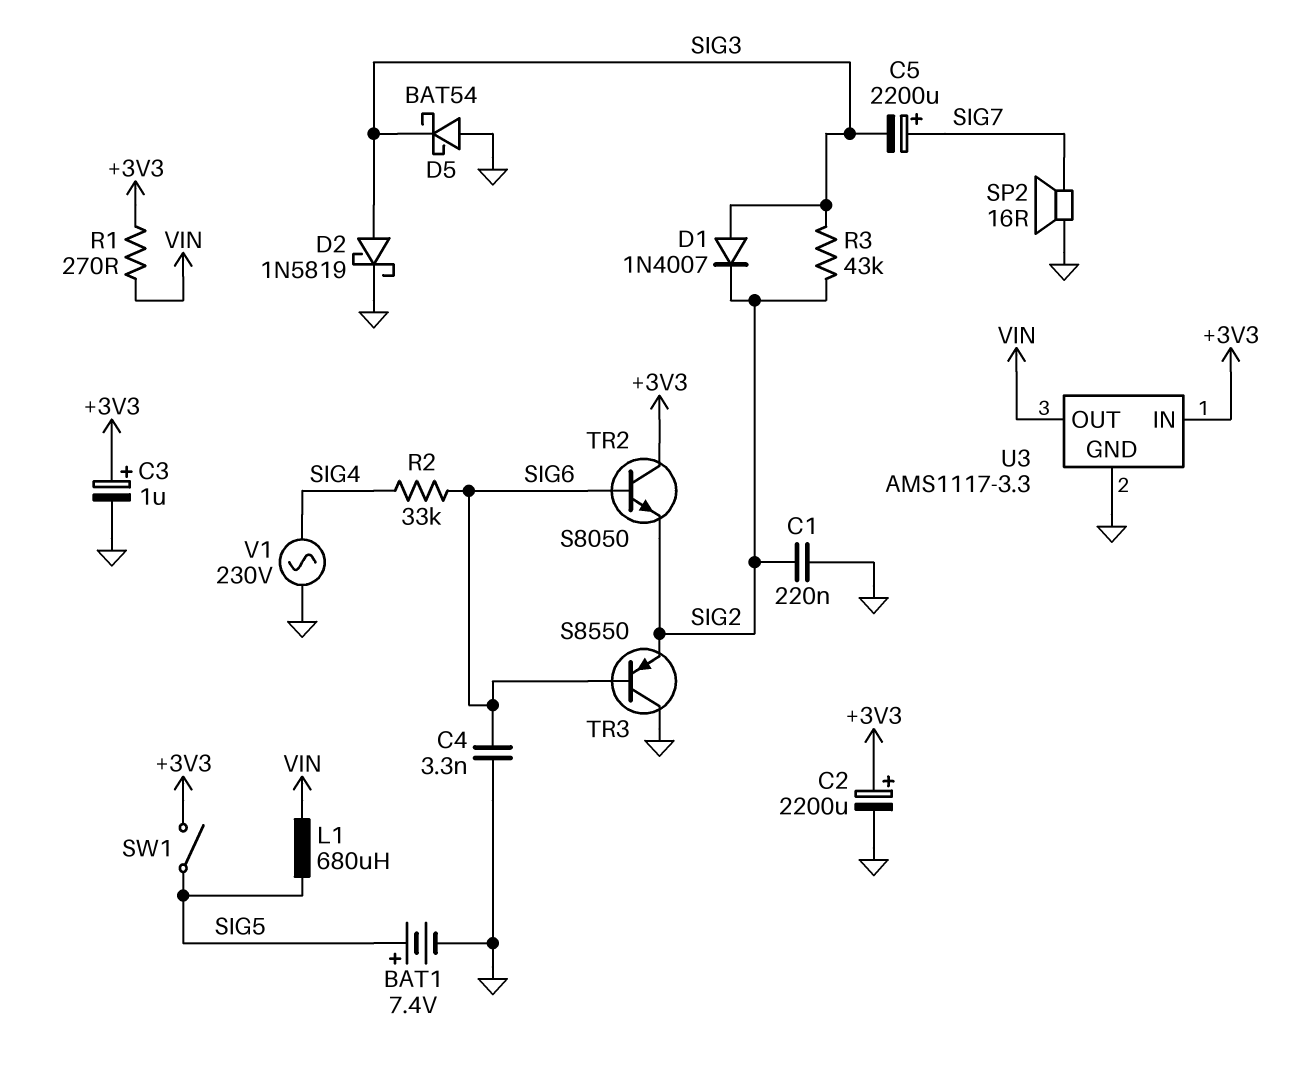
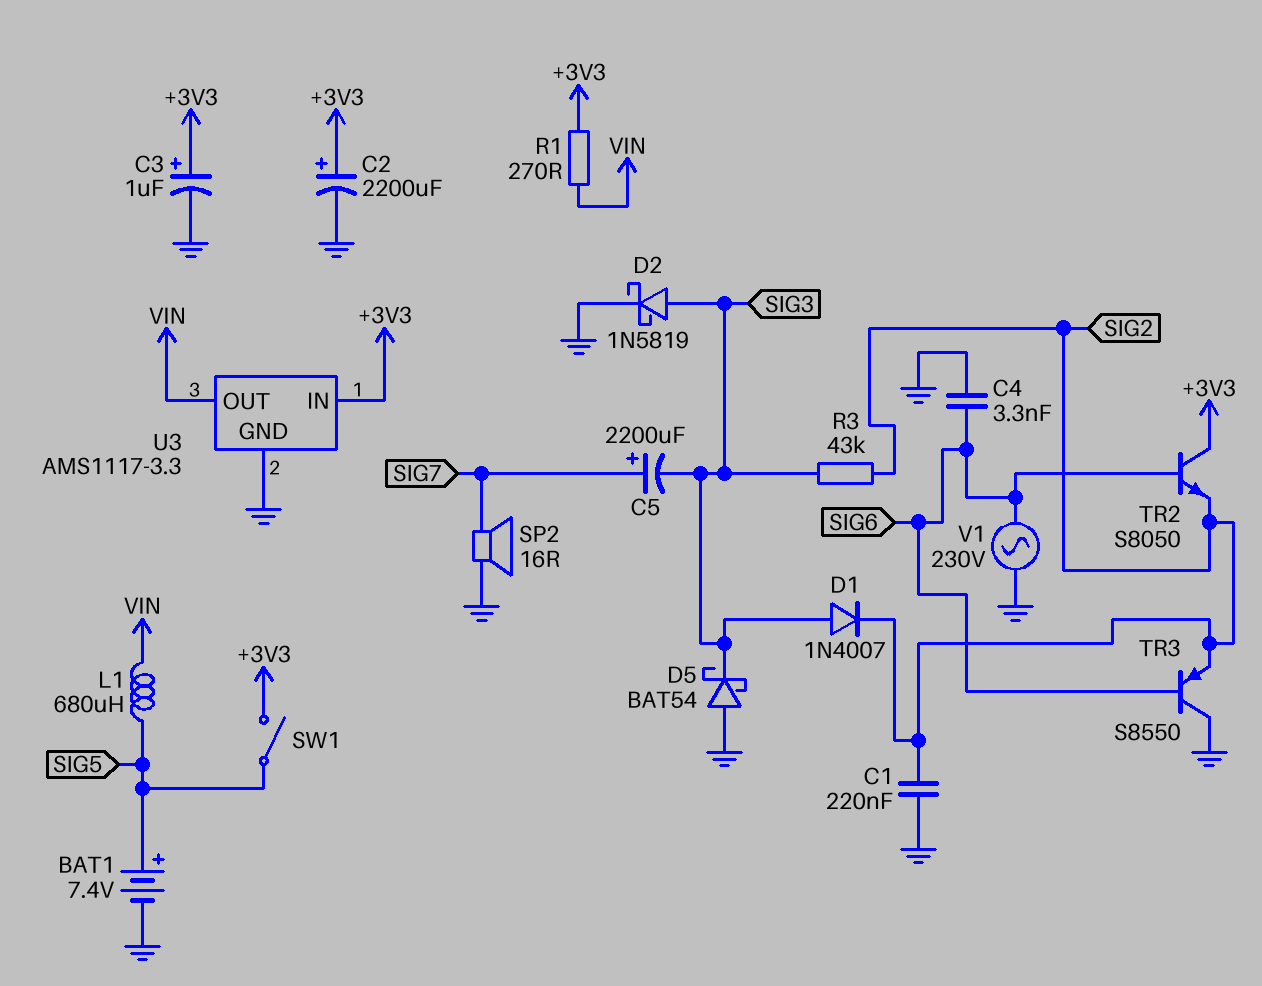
R2: 33k (SIG4, SIG6) -> none
V1: AC 230V (GND, SIG4) -> AC 230V (GND, SIG6)

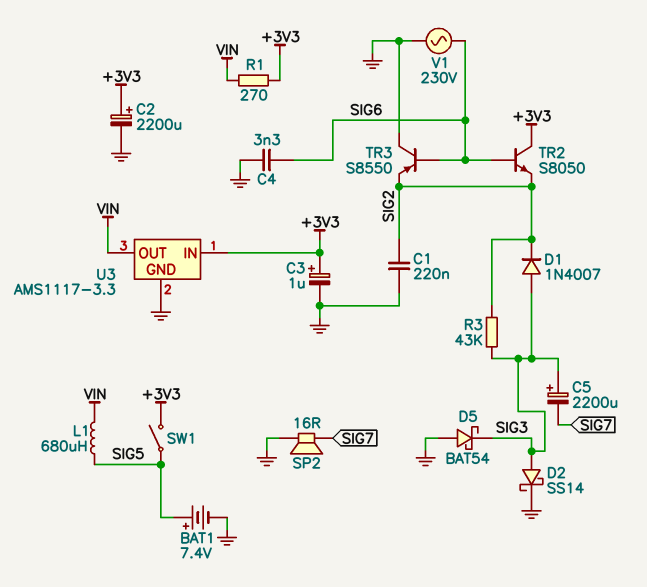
C5: 2200uF (plus SIG7, minus SIG3) -> 2200uF (plus SIG3, minus SIG7)
D2: schottky 1N5819 (A SIG3, K GND) -> schottky SS14 (A SIG3, K GND)

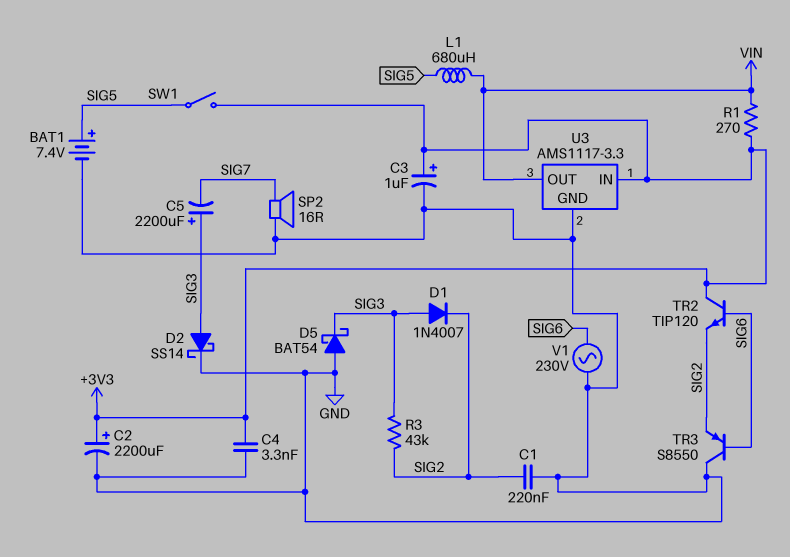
C4: 3.3nF (GND, SIG6) -> 3.3nF (+3V3, GND)
TR2: NPN S8050 (B SIG6, C +3V3, E SIG2) -> NPN TIP120 (B SIG6, C +3V3, E SIG2)

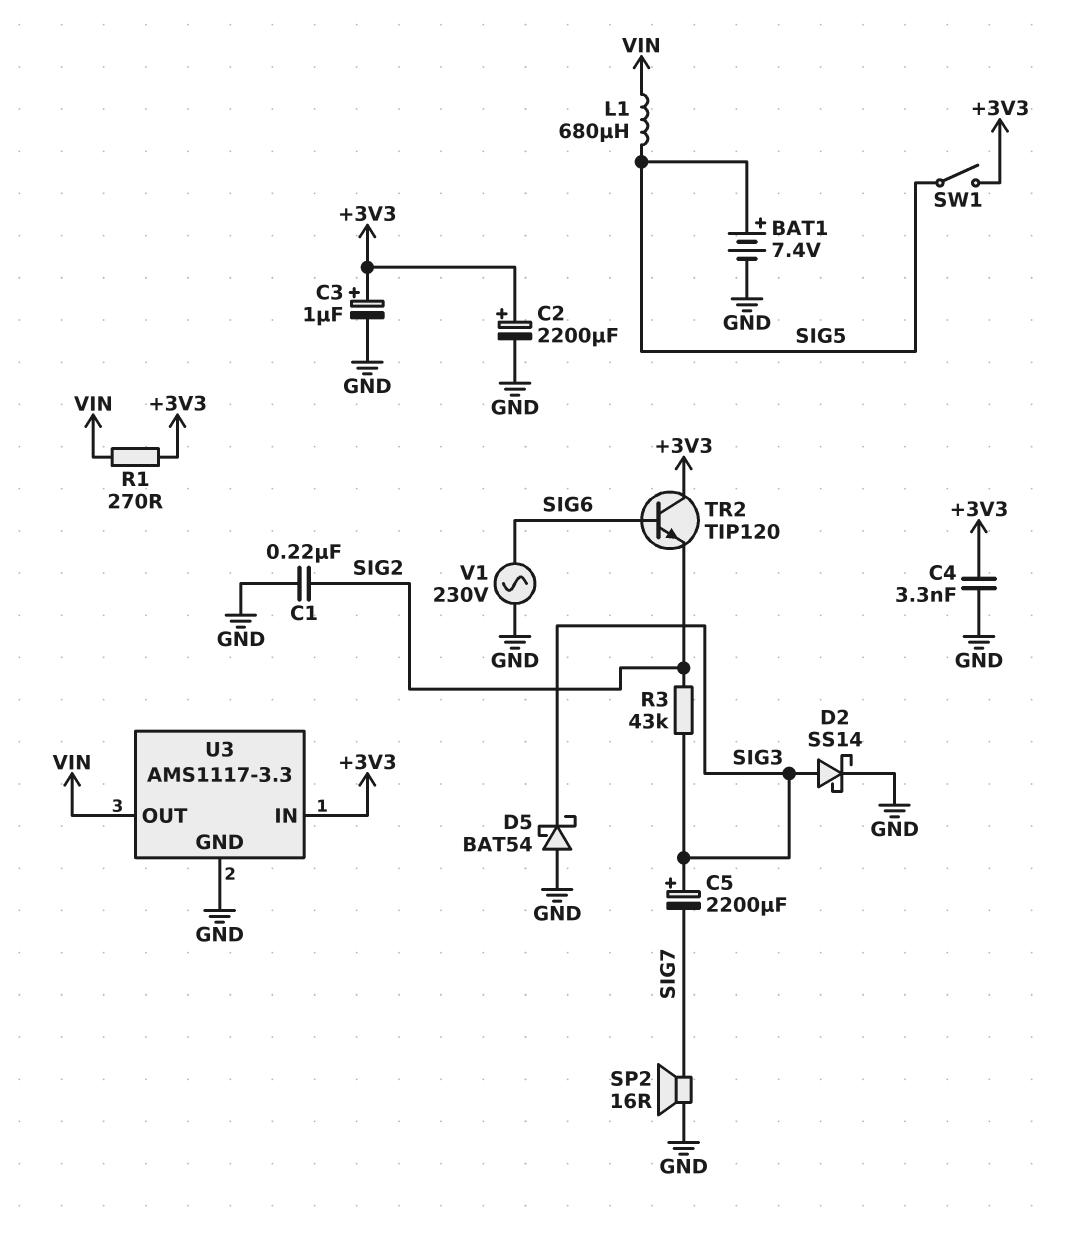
D1: diode 1N4007 (A SIG3, K SIG2) -> none
TR3: PNP S8550 (B SIG6, C GND, E SIG2) -> none

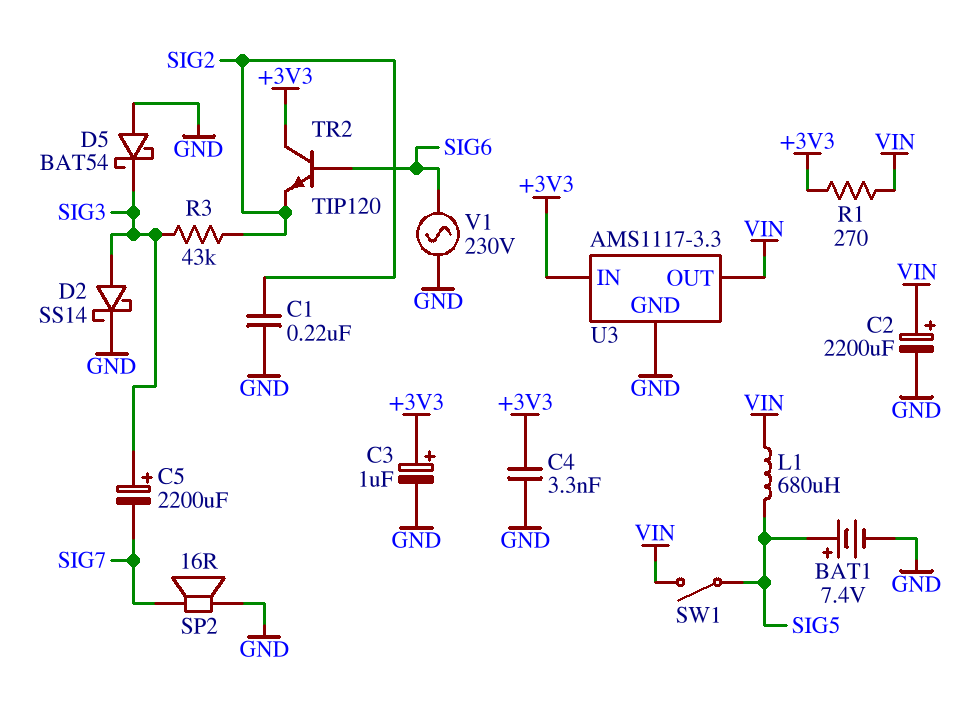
C2: 2200uF (plus +3V3, minus GND) -> 2200uF (plus VIN, minus GND)
SW1: switch (+3V3, SIG5) -> switch (SIG5, VIN)

